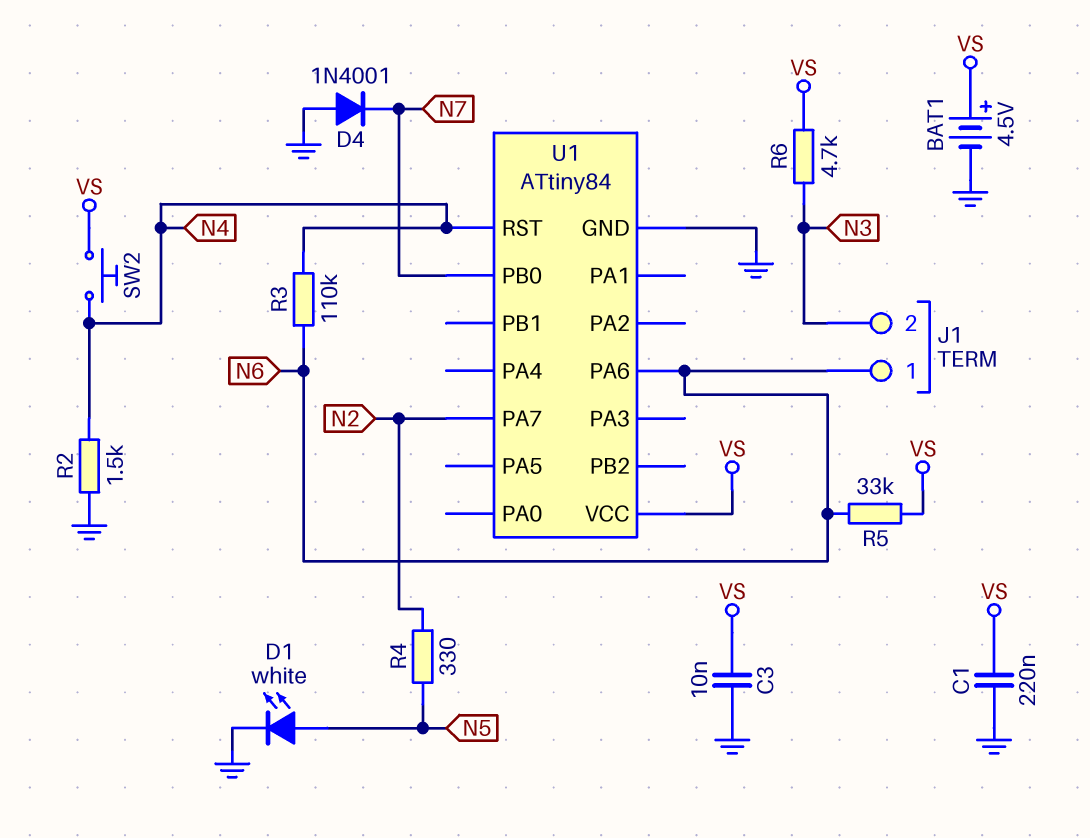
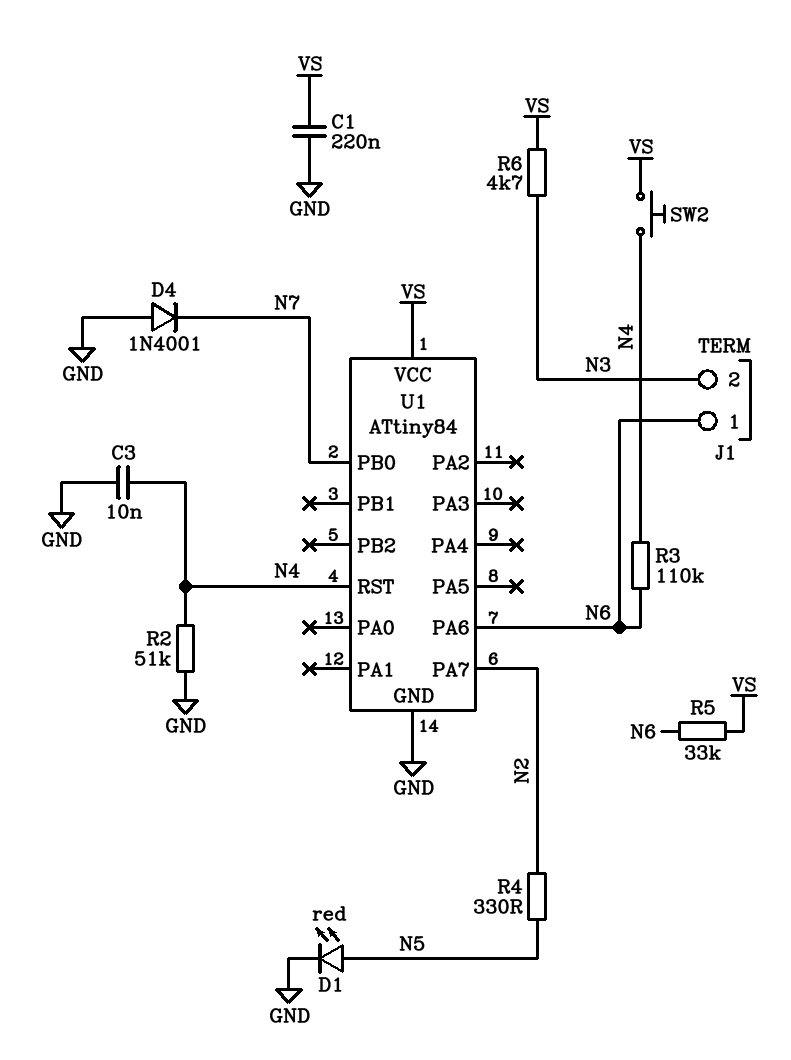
BAT1: 4.5V (plus VS, minus GND) -> none
C3: 10nF (GND, VS) -> 10nF (GND, N4)
D1: LED white (A N5, K GND) -> LED red (A N5, K GND)
R2: 1.5k (GND, N4) -> 51k (GND, N4)

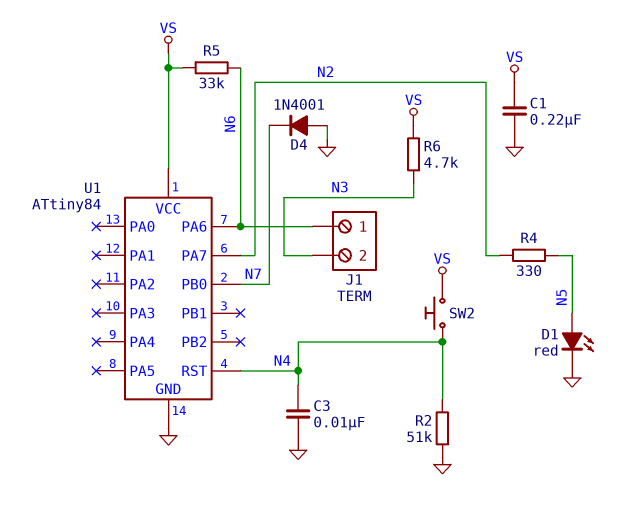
R3: 110k (N4, N6) -> none

